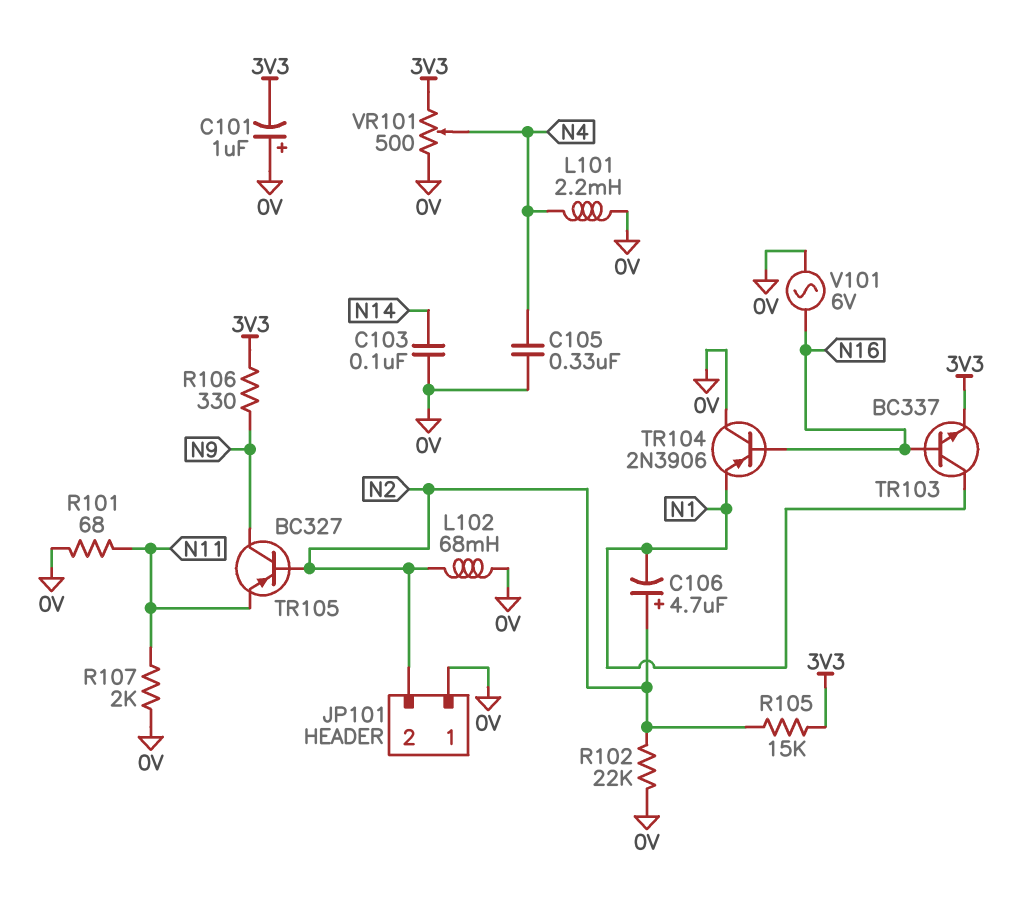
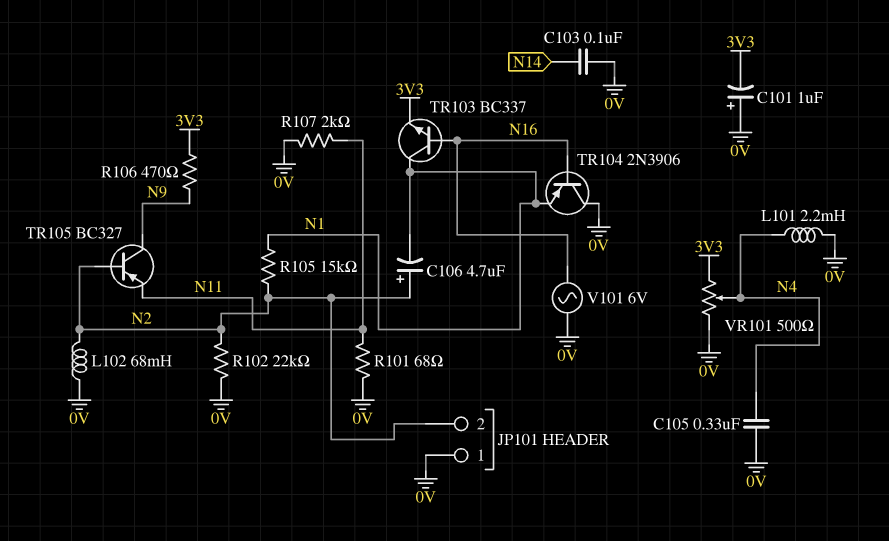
R105: 15k (3V3, N2) -> 15k (N1, N2)
R106: 330 (3V3, N9) -> 470 (3V3, N9)

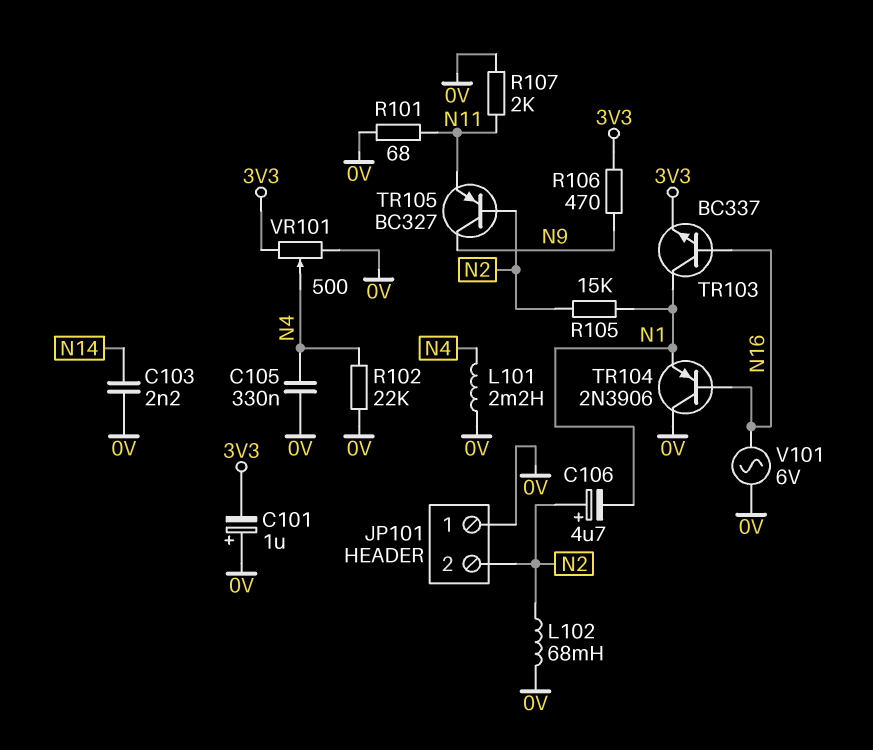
C103: 100nF (0V, N14) -> 2.2nF (0V, N14)
R102: 22k (0V, N2) -> 22k (0V, N4)

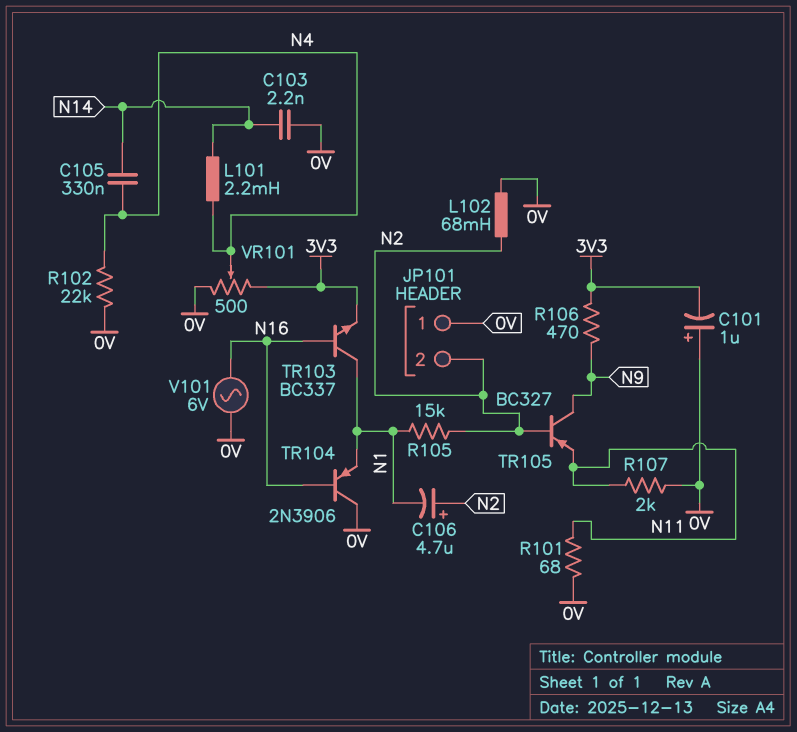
C105: 330nF (0V, N4) -> 330nF (N4, N14)
L101: 2.2mH (0V, N4) -> 2.2mH (N4, N14)

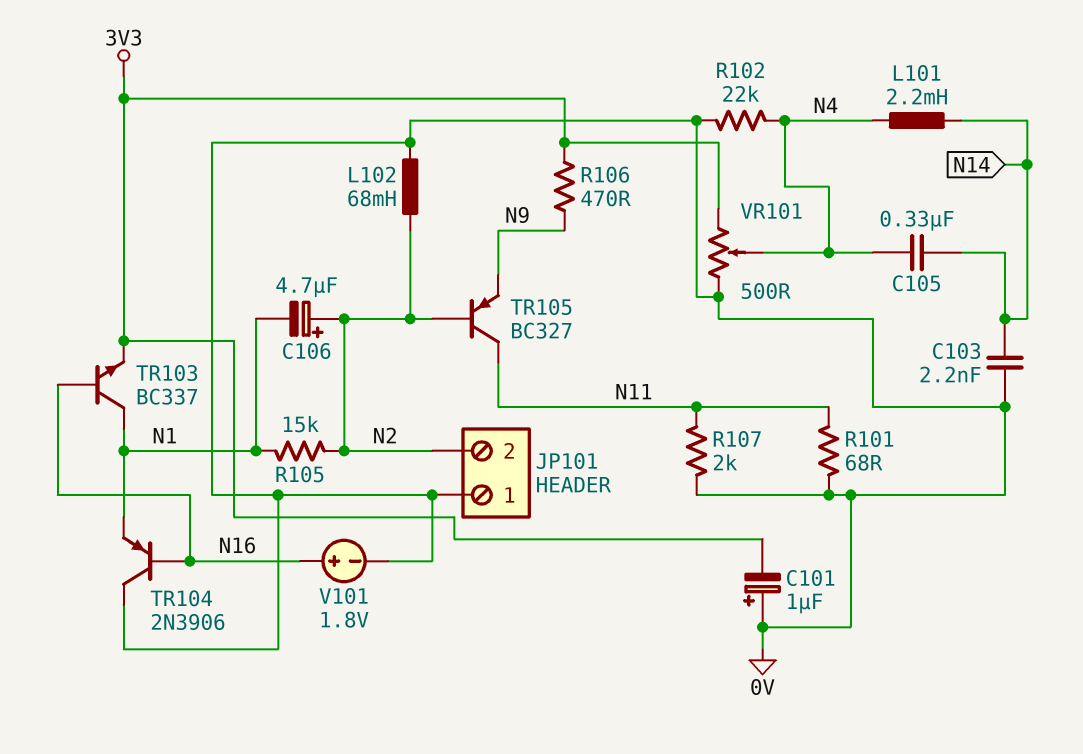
TR105: PNP BC327 (B N2, C N9, E N11) -> PNP BC327 (B N2, C N11, E N9)
V101: AC 6V (0V, N16) -> 1.8V (plus N16, minus 0V)

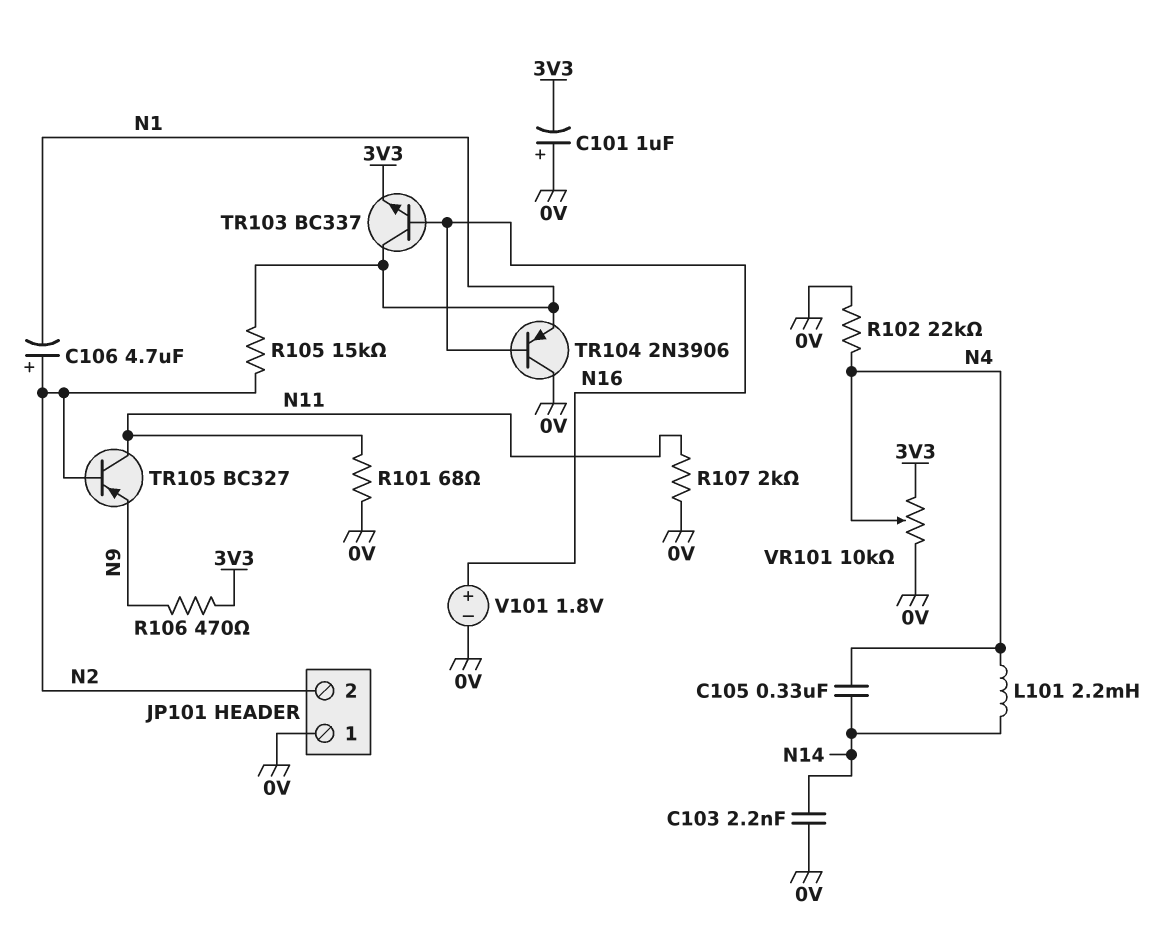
L102: 68mH (0V, N2) -> none
VR101: 500 (0V, 3V3, wiper N4) -> 10k (0V, 3V3, wiper N4)

